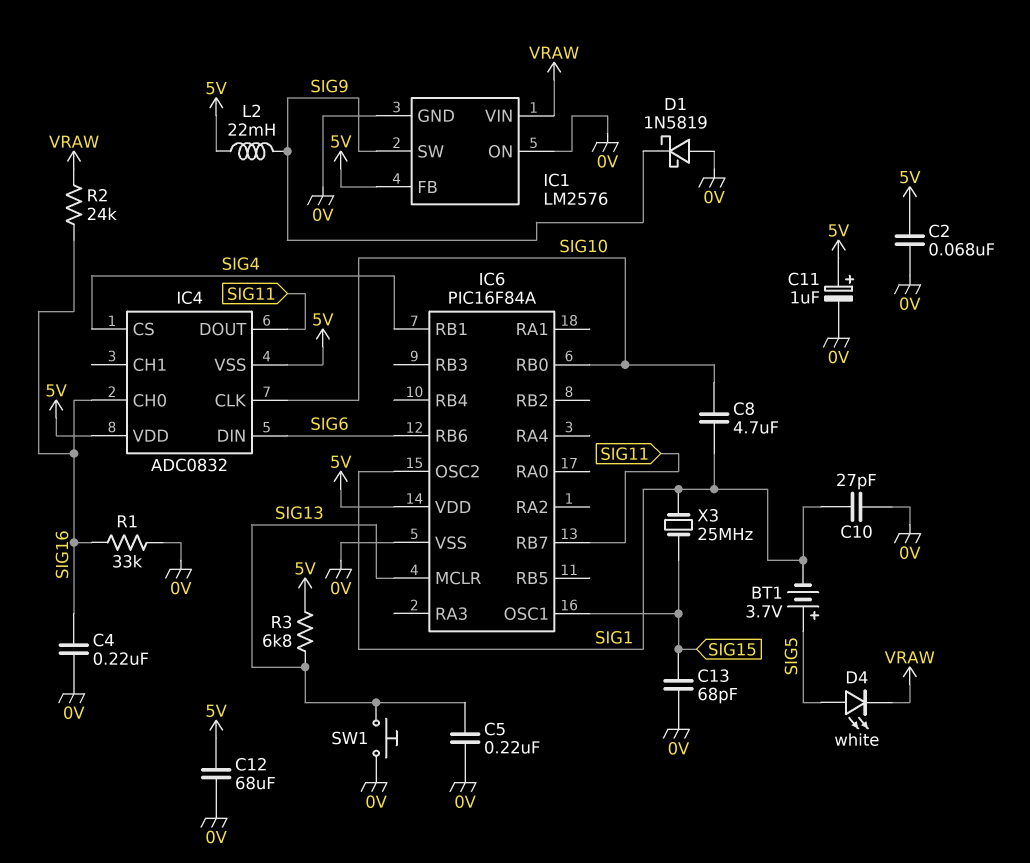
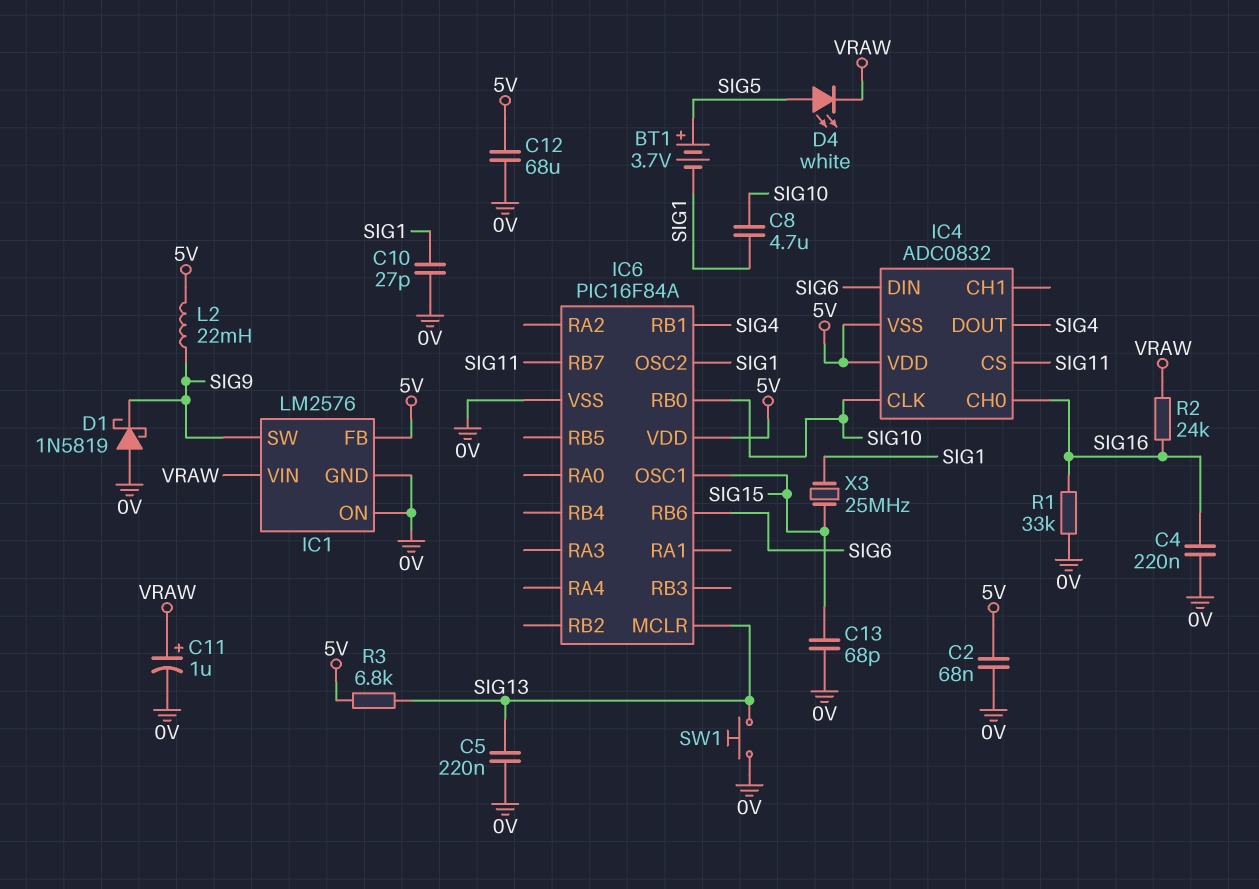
C11: 1uF (plus 5V, minus 0V) -> 1uF (plus VRAW, minus 0V)
IC4 pin CS: SIG4 -> SIG11
IC4 pin DOUT: SIG11 -> SIG4

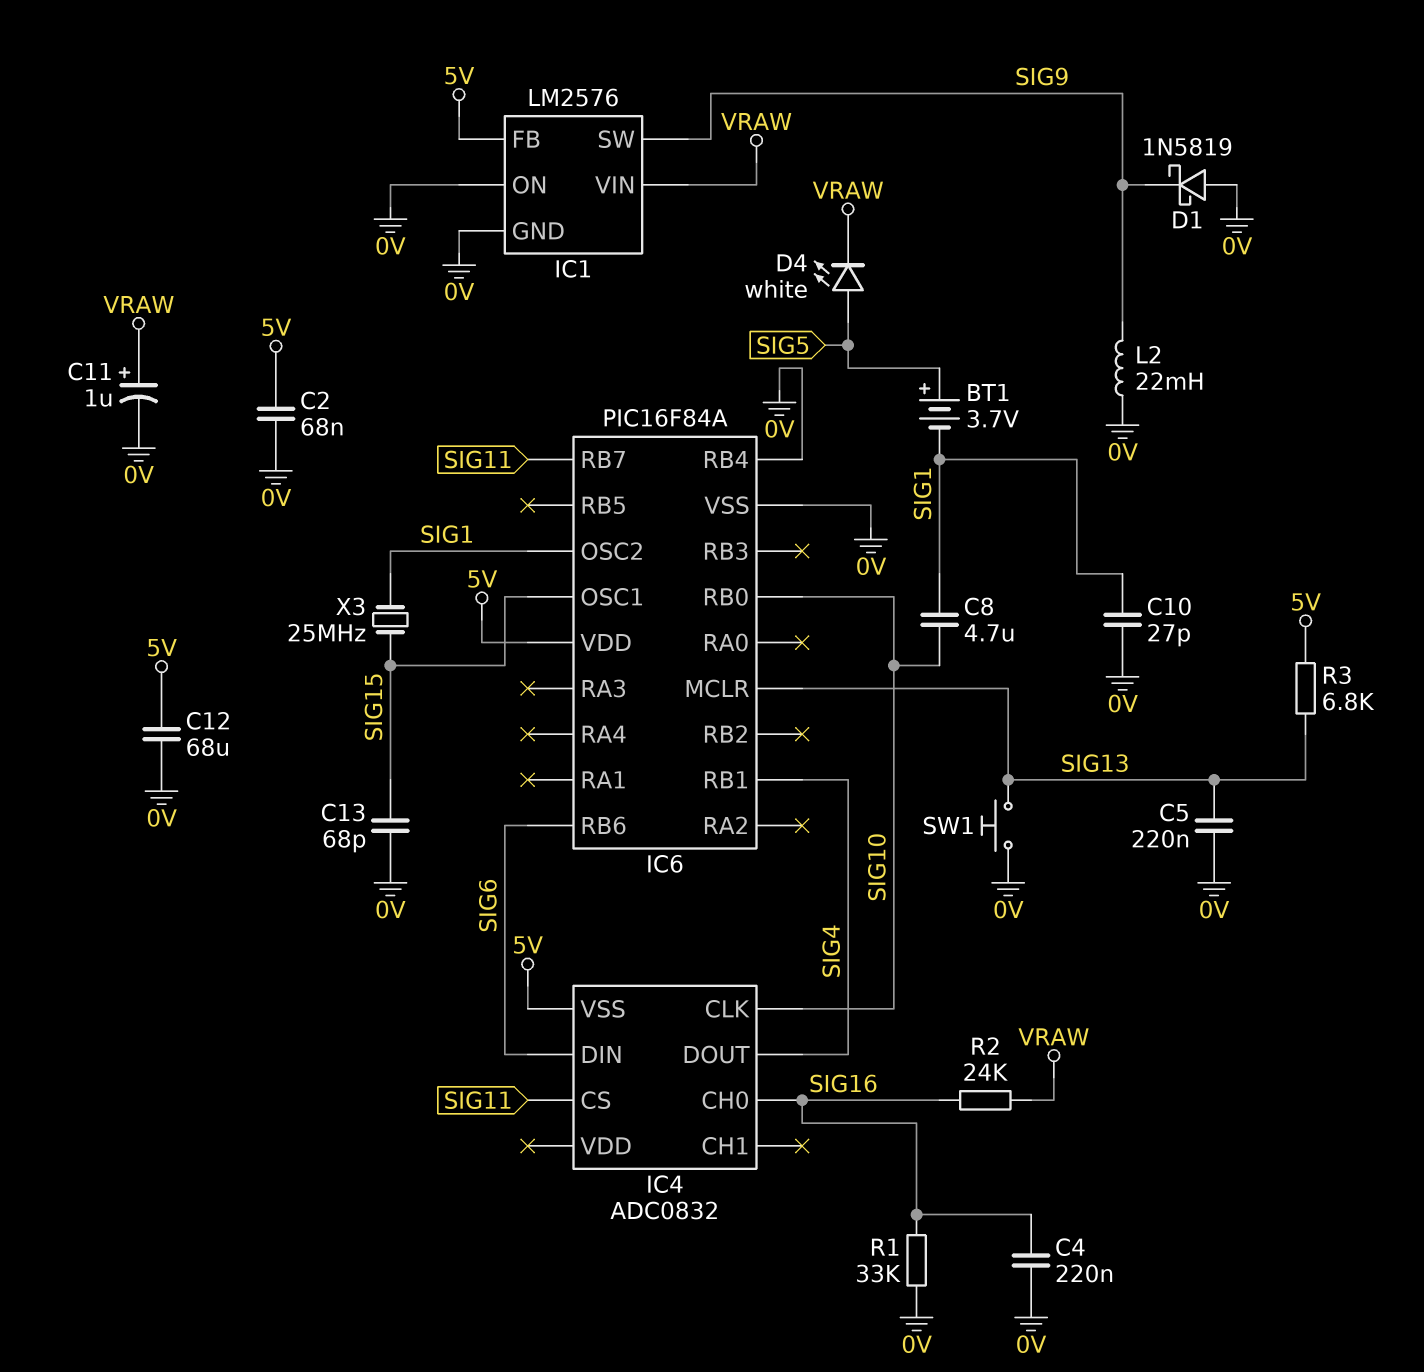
IC4 pin VDD: 5V -> none
IC6 pin RB4: none -> 0V
L2: 22mH (5V, SIG9) -> 22mH (0V, SIG9)

